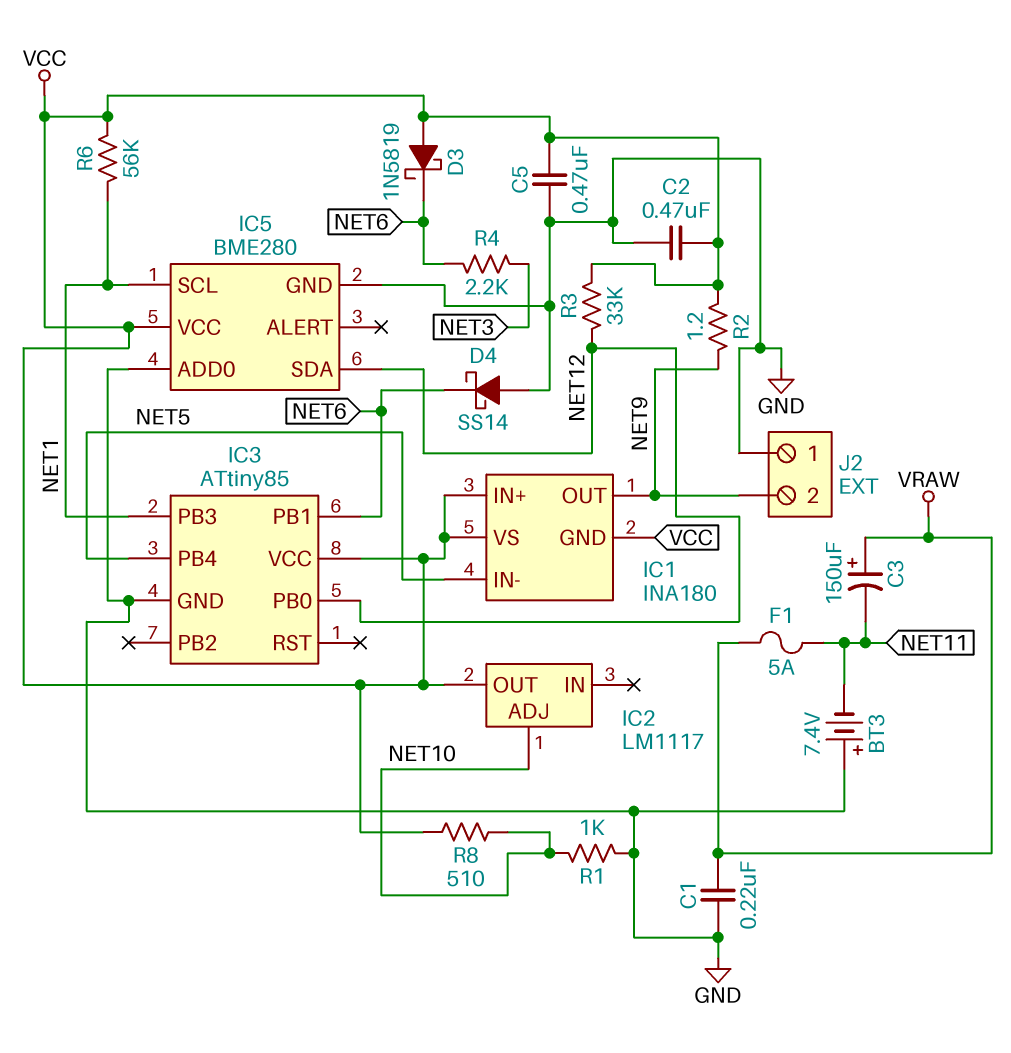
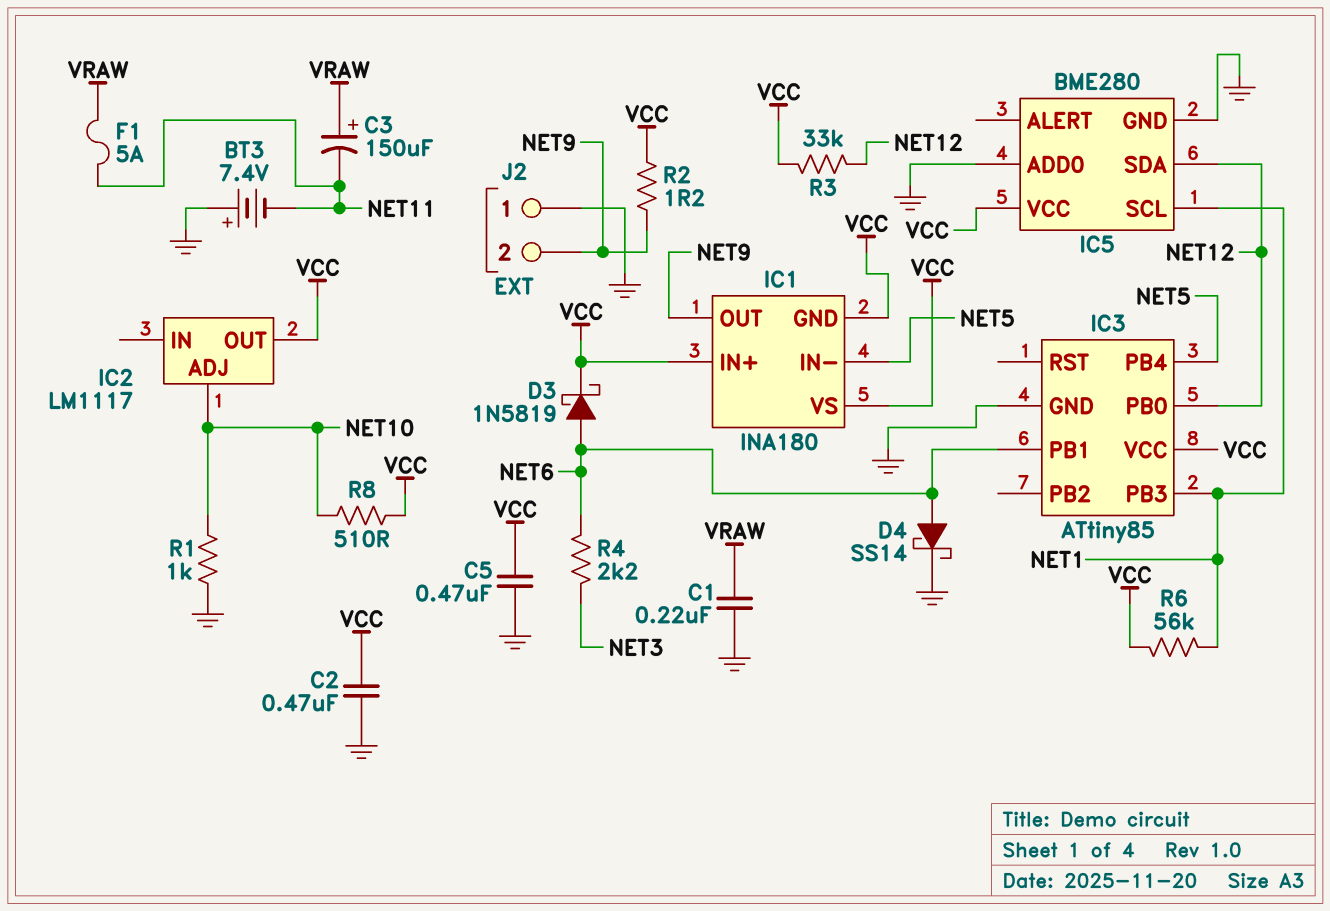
D3: schottky 1N5819 (A VCC, K NET6) -> schottky 1N5819 (A NET6, K VCC)
D4: schottky SS14 (A GND, K NET6) -> schottky SS14 (A NET6, K GND)

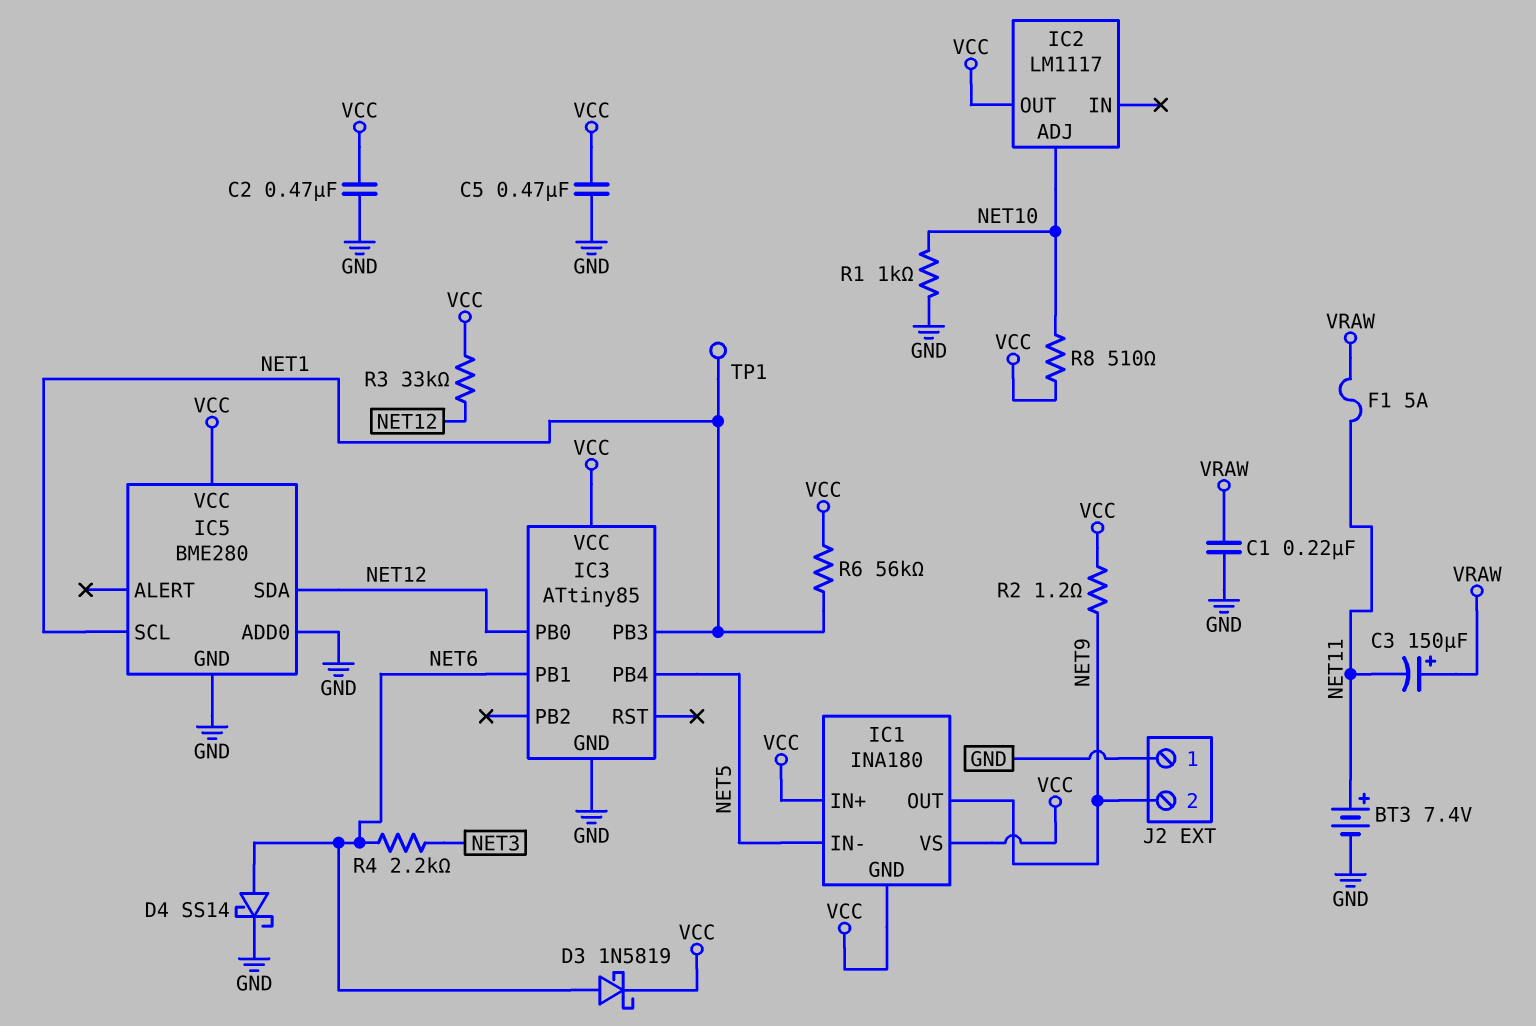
BT3: 7.4V (plus GND, minus NET11) -> 7.4V (plus NET11, minus GND)
TP1: none -> test point (NET1)

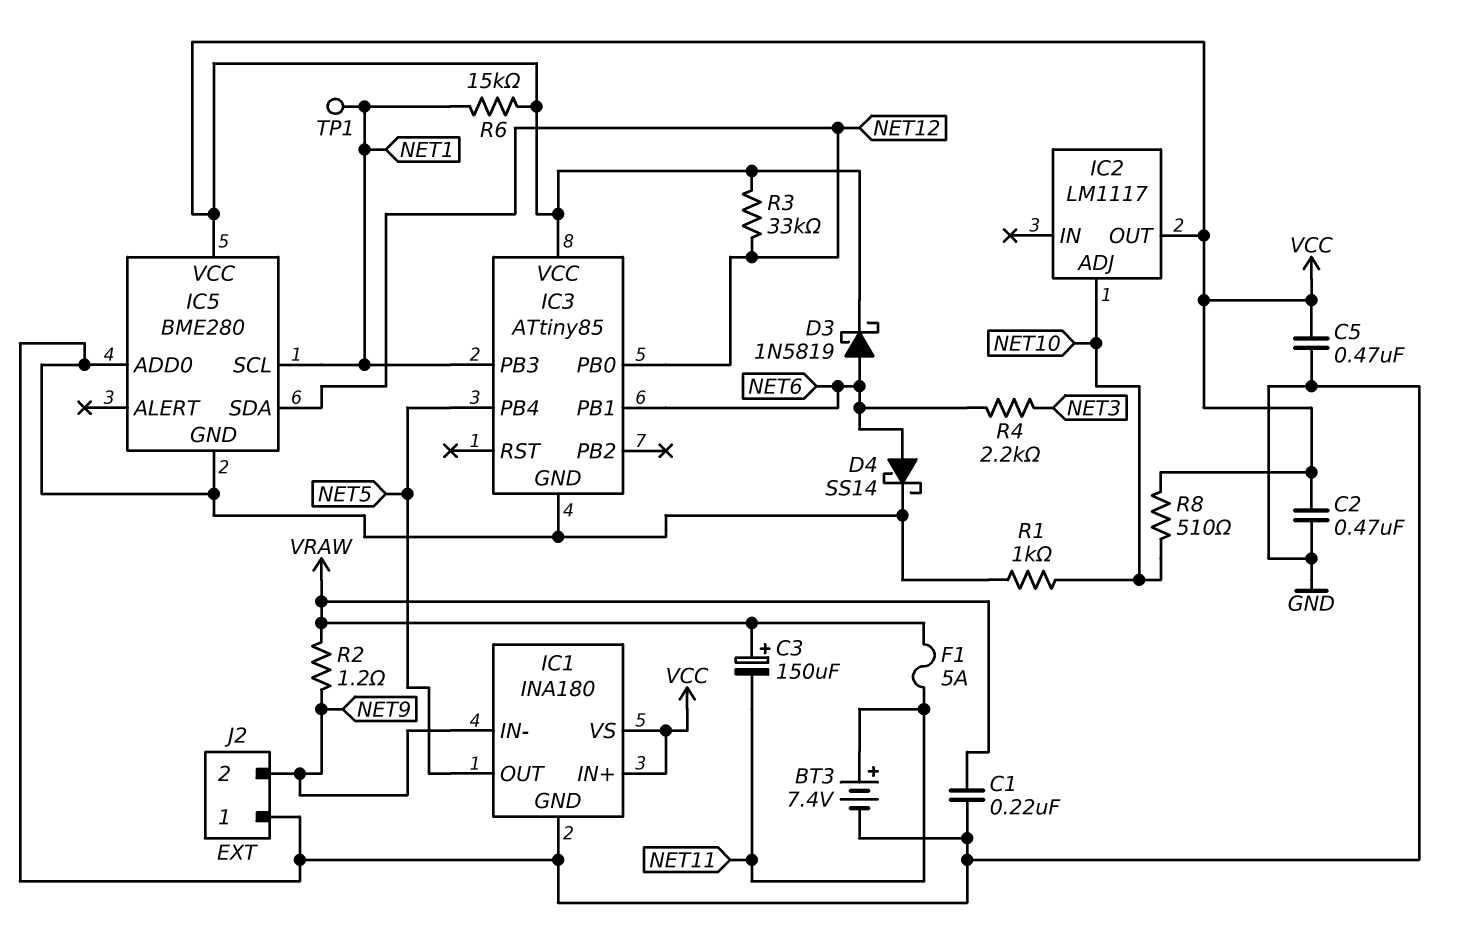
IC1 pin GND: VCC -> GND
IC1 pin IN-: NET5 -> NET9
IC1 pin OUT: NET9 -> NET5
R2: 1.2 (NET9, VCC) -> 1.2 (NET9, VRAW)
R6: 56k (NET1, VCC) -> 15k (NET1, VCC)

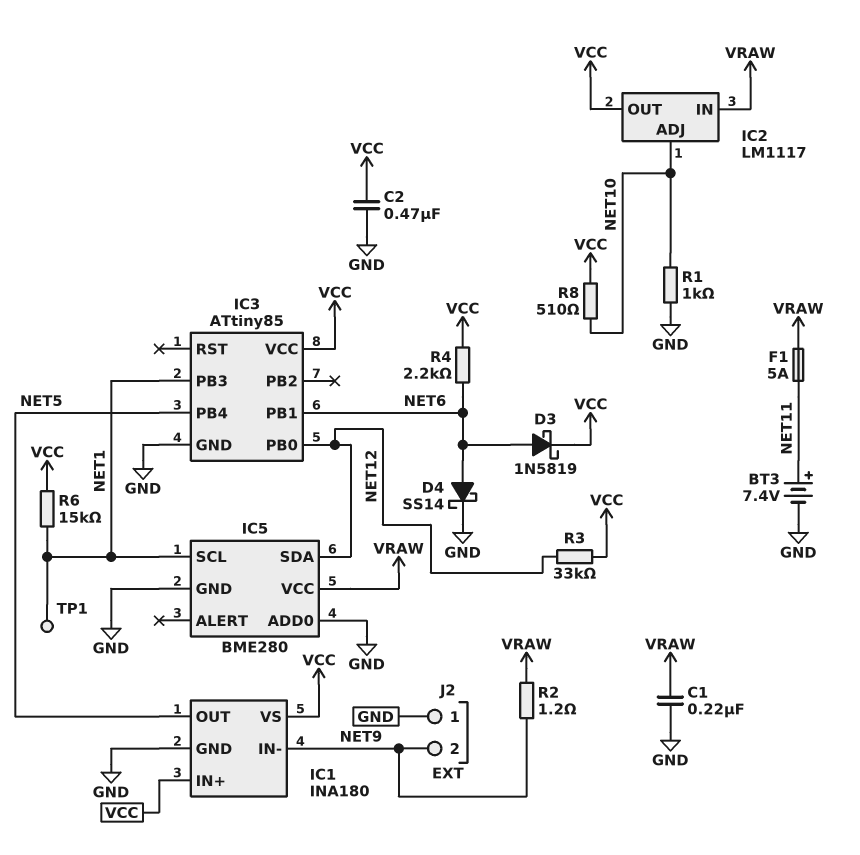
C3: 150uF (plus VRAW, minus NET11) -> none
C5: 470nF (GND, VCC) -> none
IC2 pin IN: none -> VRAW
IC5 pin VCC: VCC -> VRAW
R4: 2.2k (NET3, NET6) -> 2.2k (NET6, VCC)

